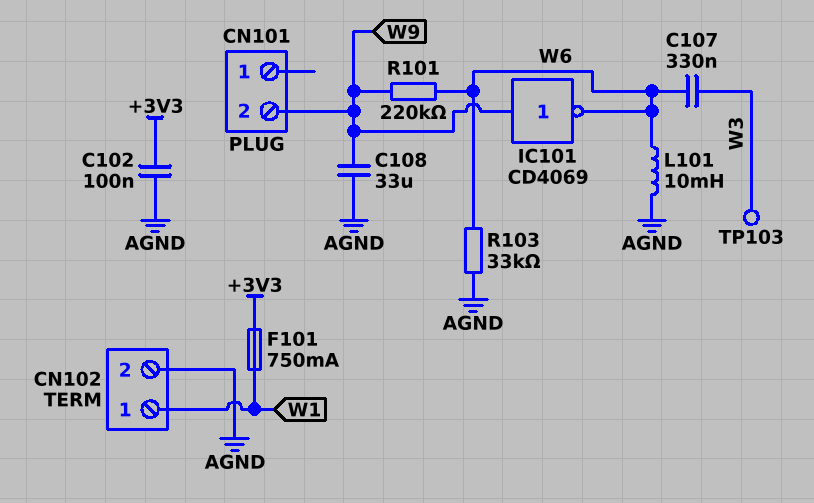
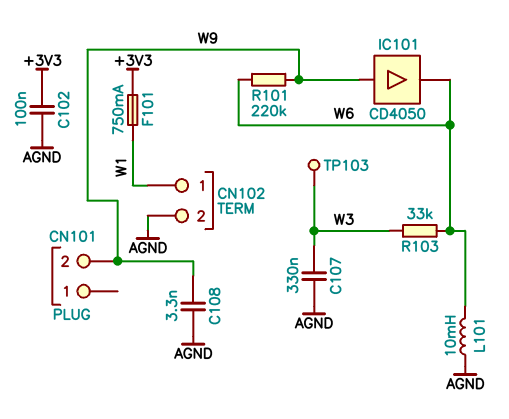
C107: 330nF (W3, W6) -> 330nF (AGND, W3)
C108: 33uF (AGND, W9) -> 3.3nF (AGND, W9)
IC101: NOT CD4069 (in W9, out W6) -> buffer CD4050 (in W9, out W6)
R103: 33k (AGND, W6) -> 33k (W3, W6)

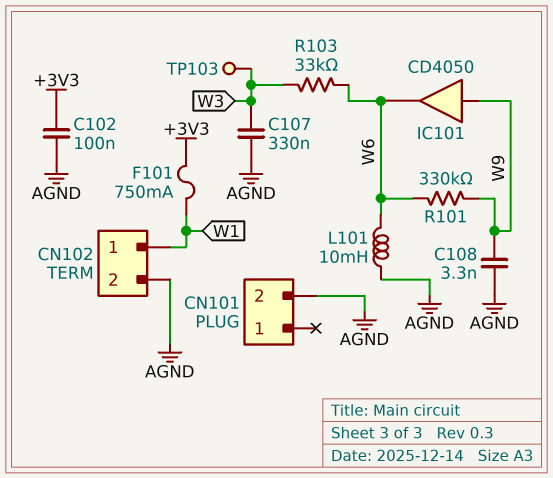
CN101 pin 2: W9 -> AGND
R101: 220k (W6, W9) -> 330k (W6, W9)

